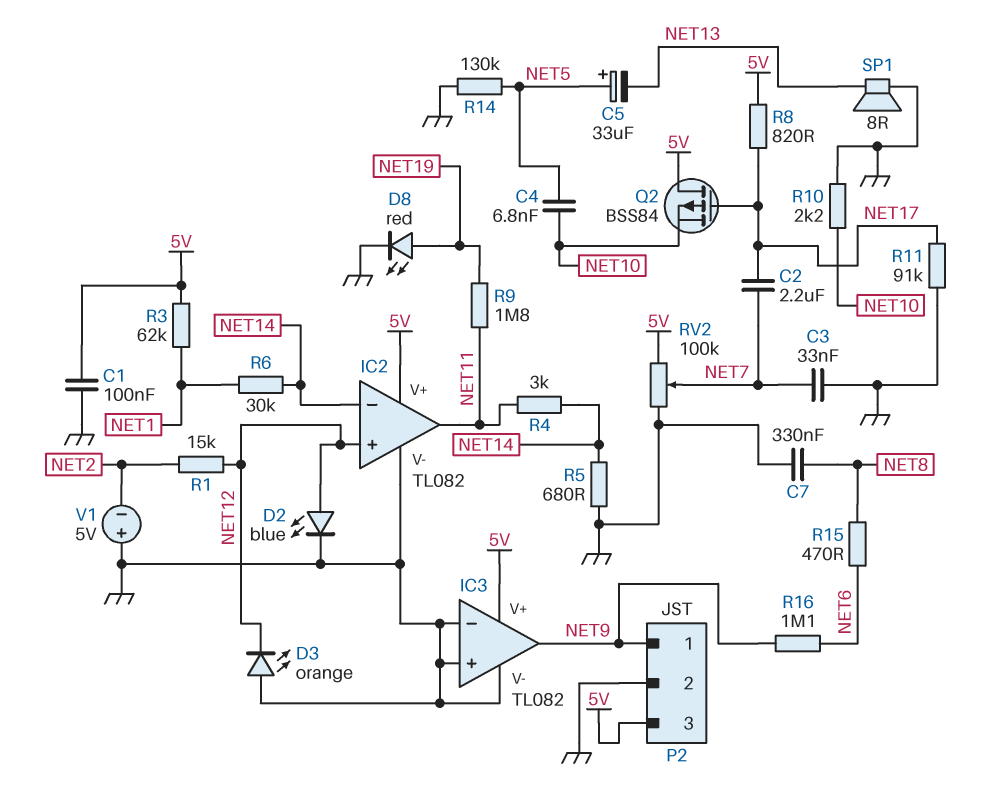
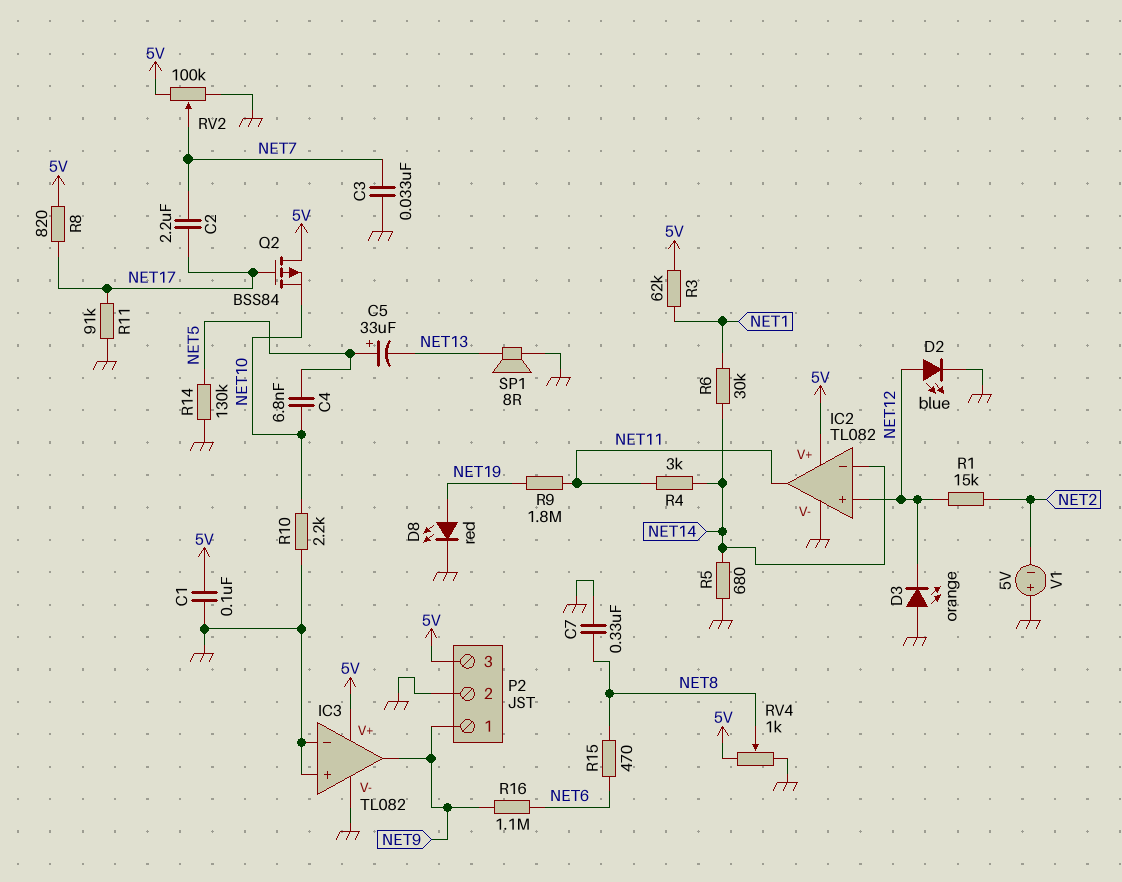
RV4: none -> 1k (5V, GND, wiper NET8)

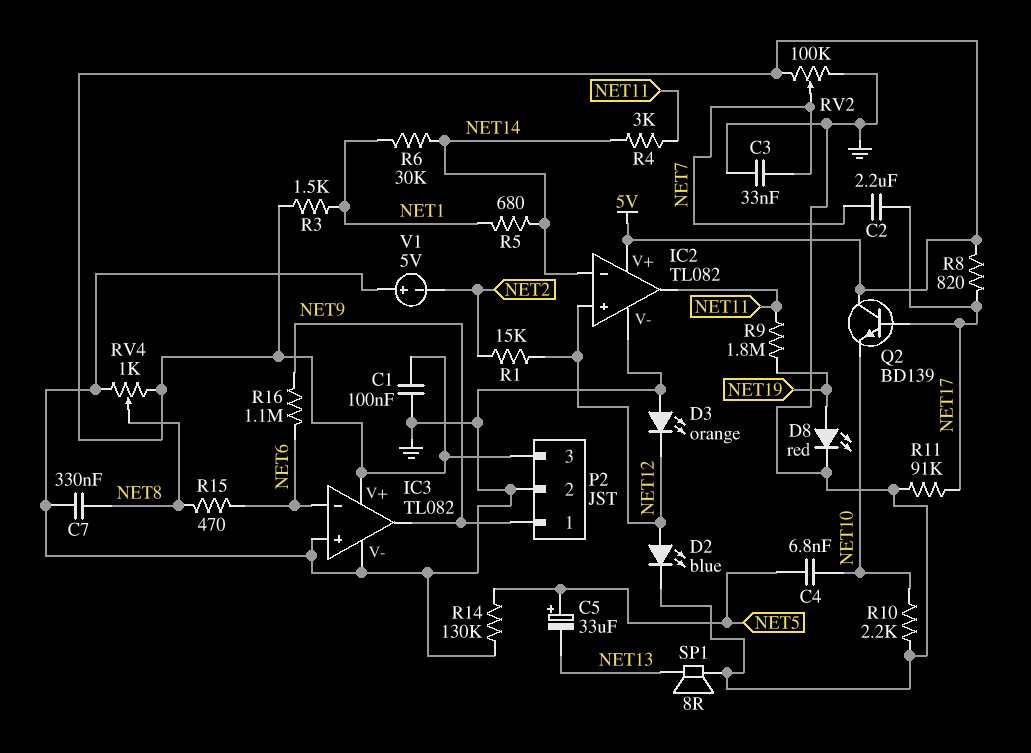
IC3 pin in-: GND -> NET6
Q2: PMOS BSS84 (G NET17, D 5V, S NET10) -> NPN BD139 (B NET17, C 5V, E NET10)
R3: 62k (5V, NET1) -> 1.5k (5V, NET1)
R5: 680 (GND, NET14) -> 680 (NET1, NET14)

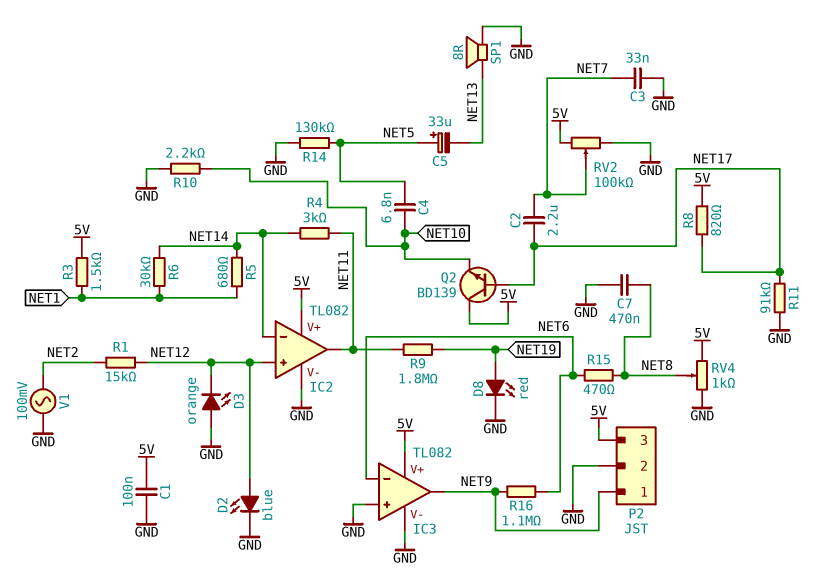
C7: 330nF (GND, NET8) -> 470nF (GND, NET8)
V1: 5V (plus GND, minus NET2) -> AC 100mV (GND, NET2)

